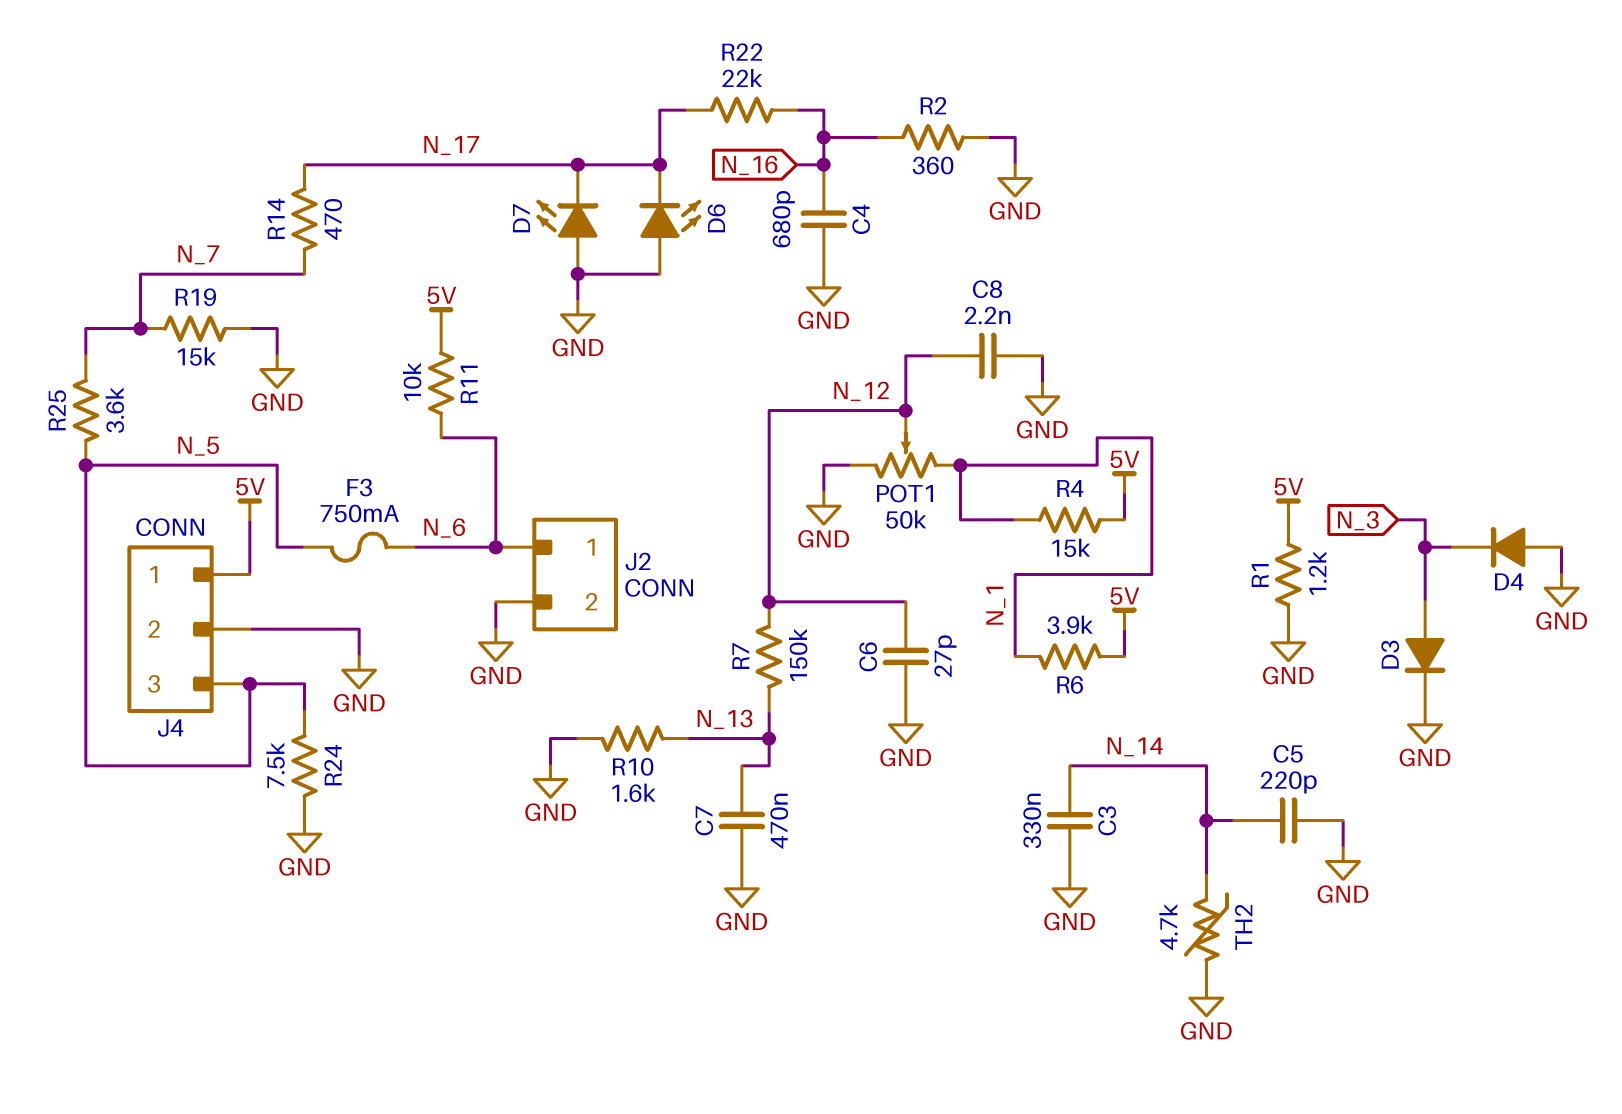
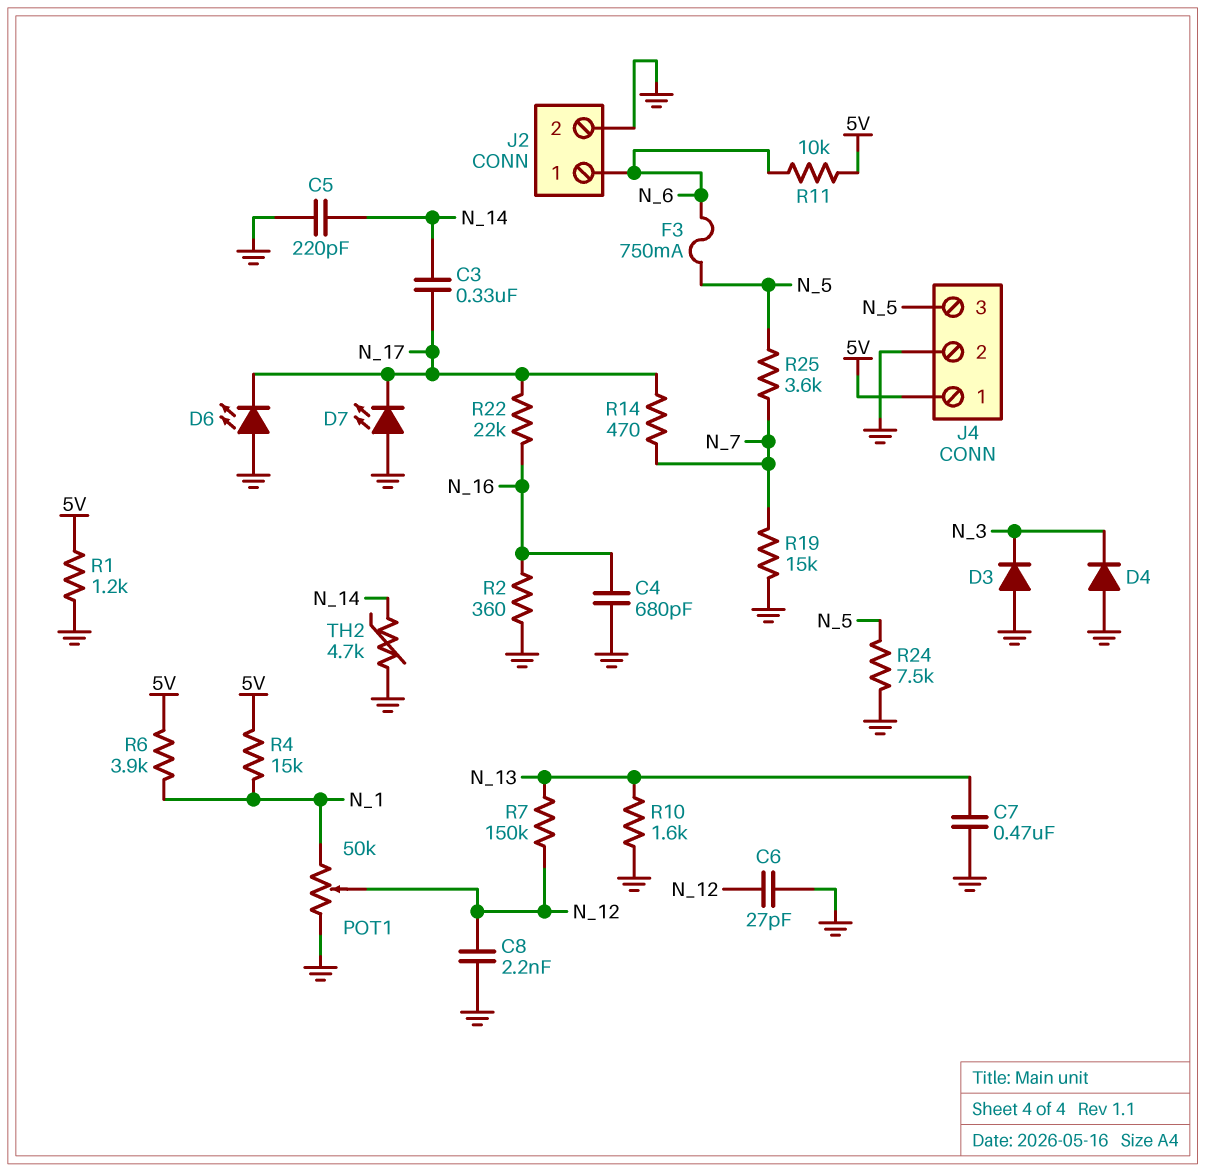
C3: 330nF (GND, N_14) -> 330nF (N_14, N_17)
D3: diode (A N_3, K GND) -> diode (A GND, K N_3)

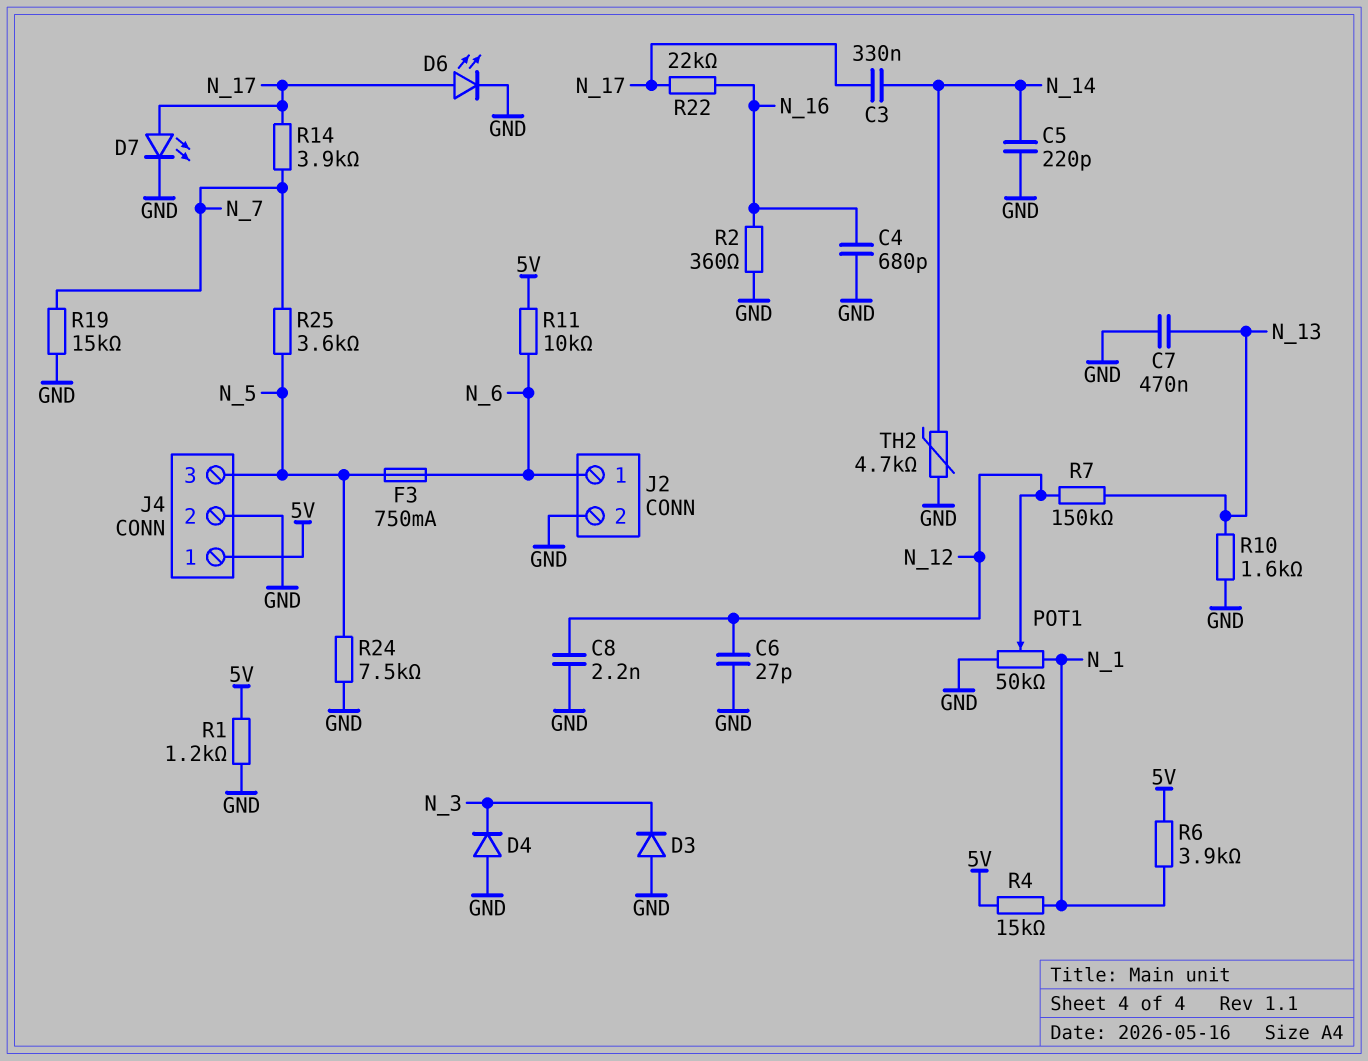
D6: LED (A GND, K N_17) -> LED (A N_17, K GND)
D7: LED (A GND, K N_17) -> LED (A N_17, K GND)
R14: 470 (N_7, N_17) -> 3.9k (N_7, N_17)

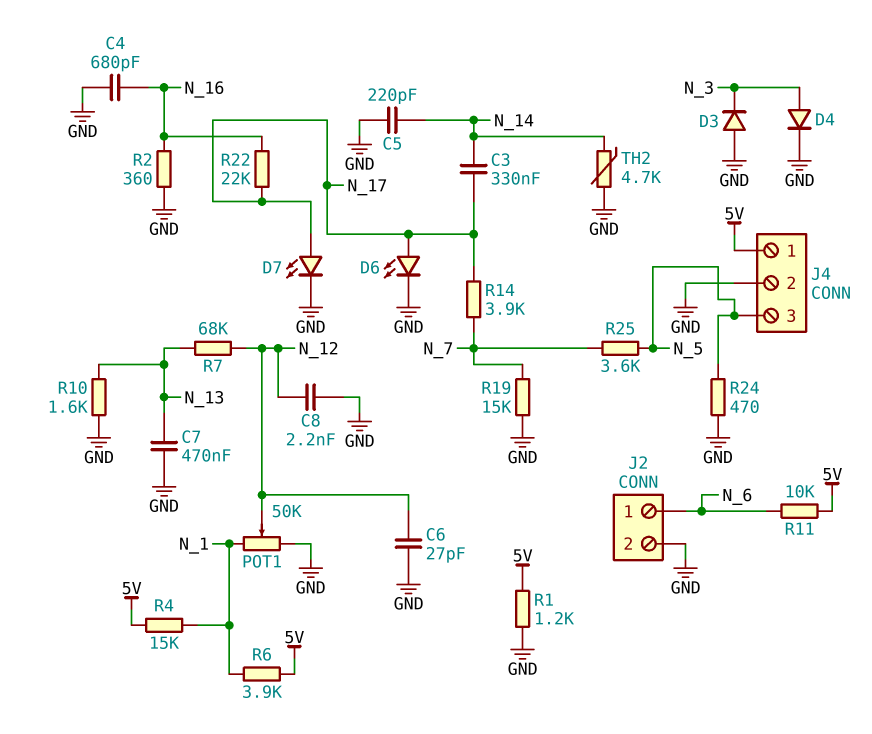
D4: diode (A GND, K N_3) -> diode (A N_3, K GND)
F3: 750mA (N_5, N_6) -> none
R7: 150k (N_12, N_13) -> 68k (N_12, N_13)
R24: 7.5k (GND, N_5) -> 470 (GND, N_5)

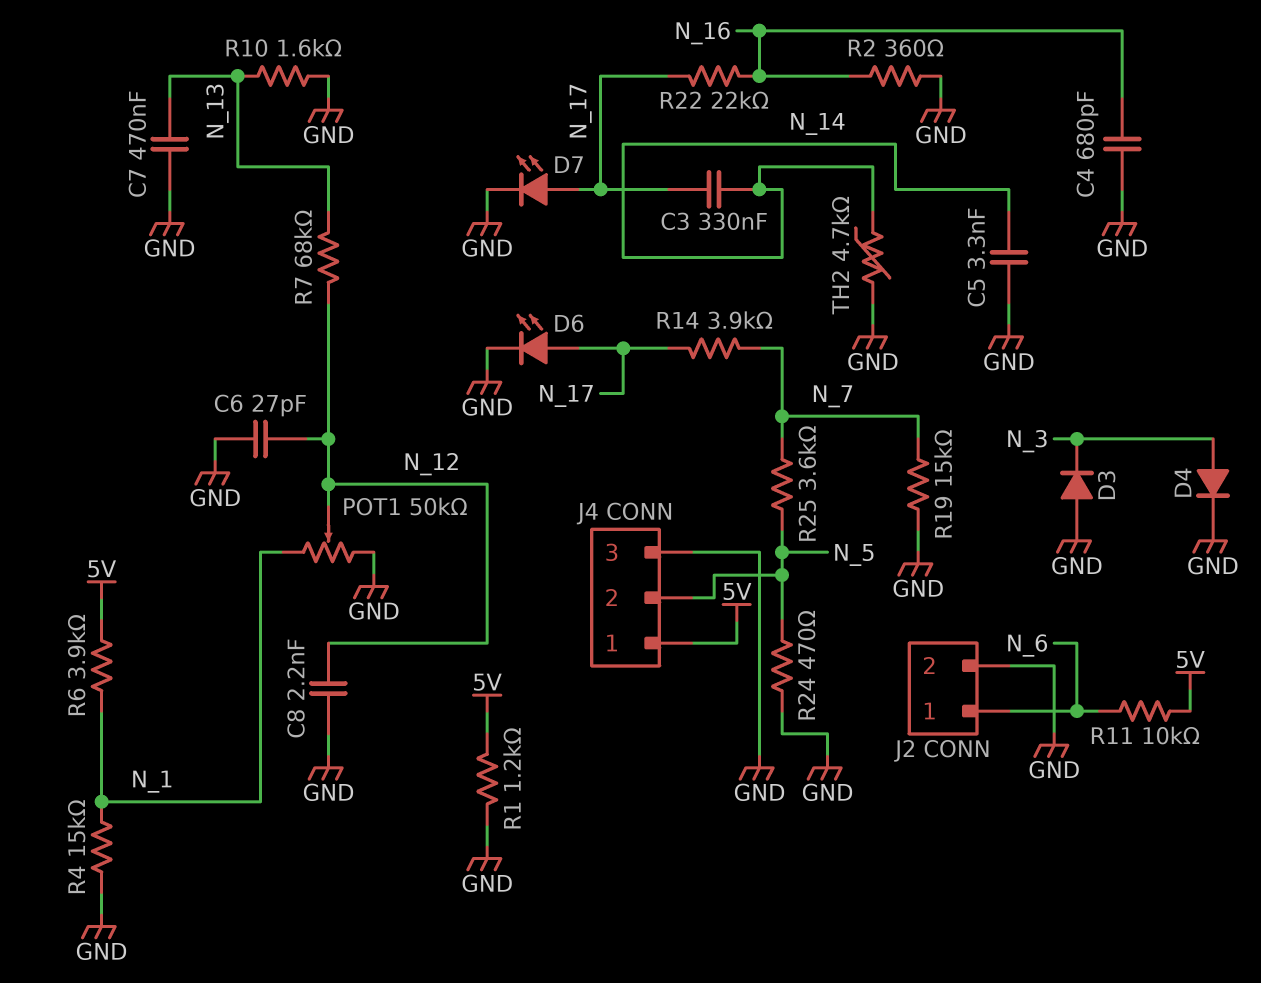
C5: 220pF (GND, N_14) -> 3.3nF (GND, N_14)
J4 pin 2: GND -> N_5
J4 pin 3: N_5 -> GND
R4: 15k (5V, N_1) -> 15k (GND, N_1)

